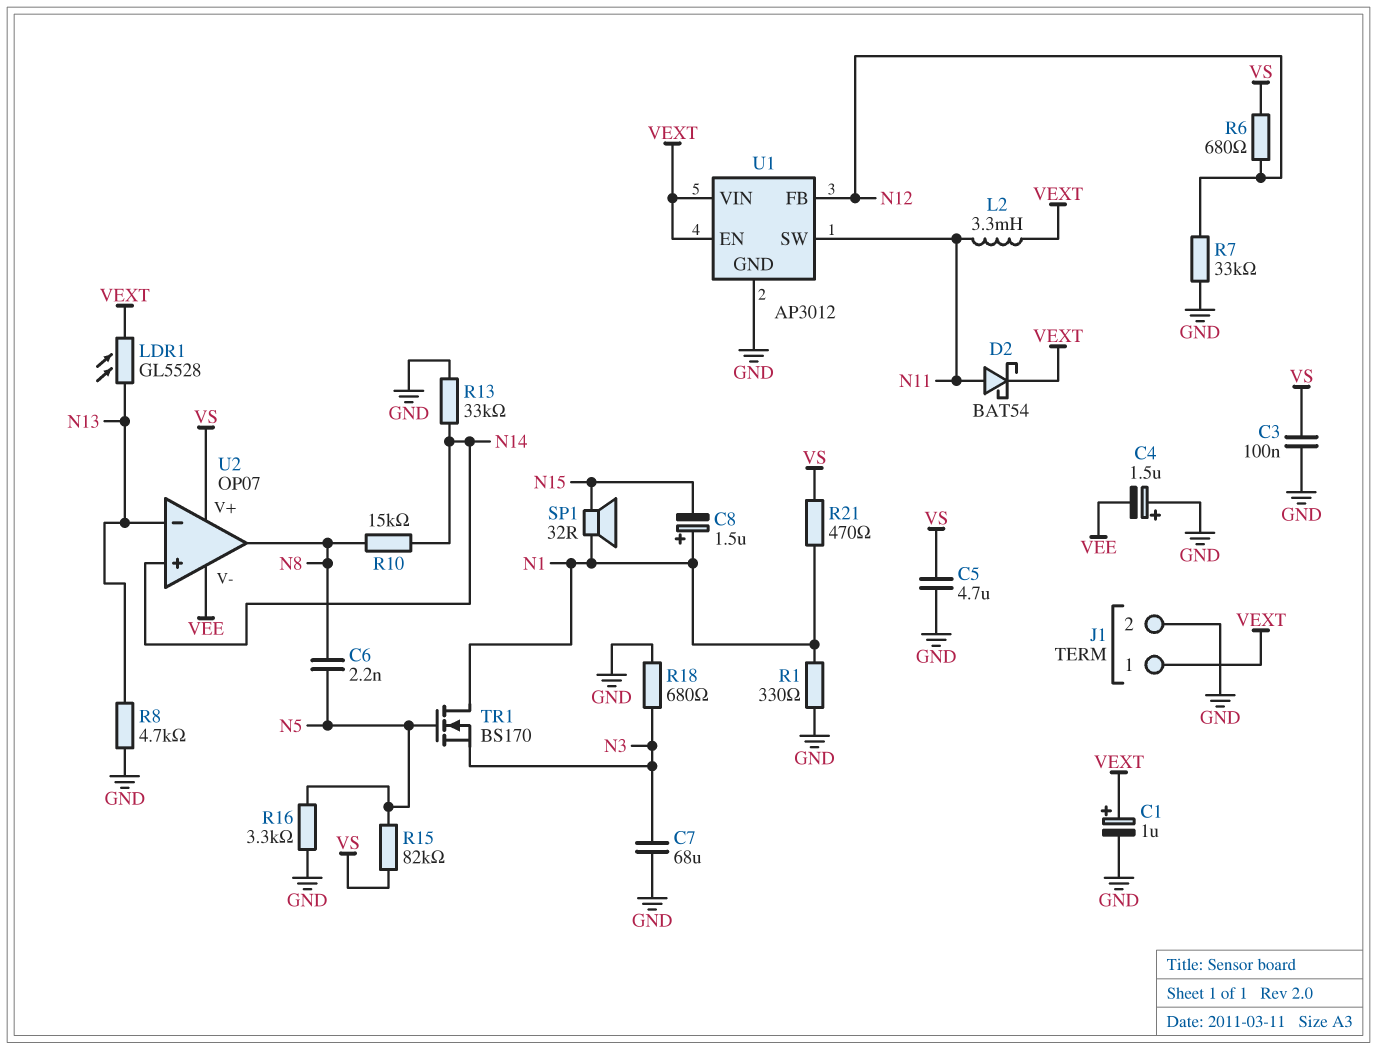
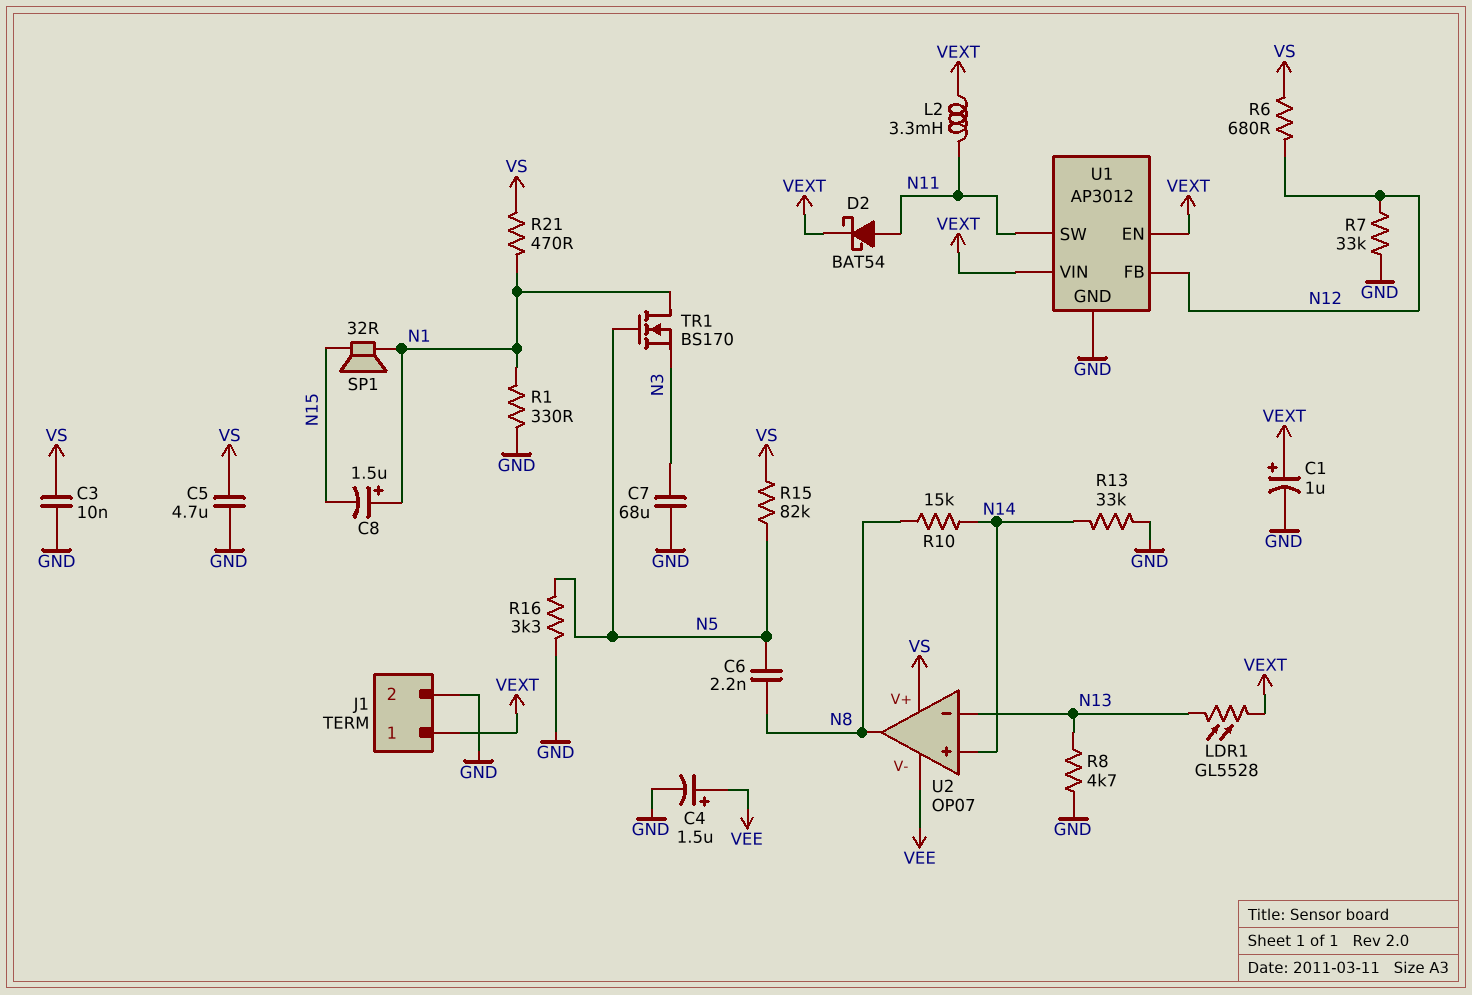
C3: 100nF (GND, VS) -> 10nF (GND, VS)
C4: 1.5uF (plus GND, minus VEE) -> 1.5uF (plus VEE, minus GND)
R18: 680 (GND, N3) -> none

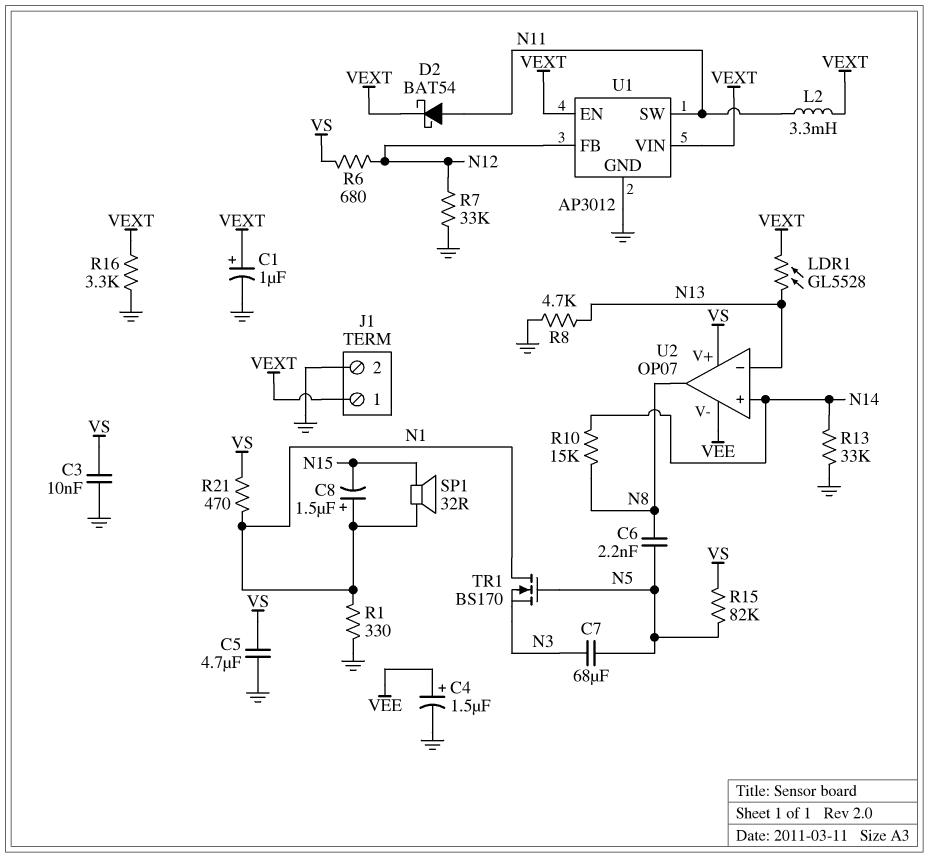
C7: 68uF (GND, N3) -> 68uF (N3, N5)
R16: 3.3k (GND, N5) -> 3.3k (GND, VEXT)

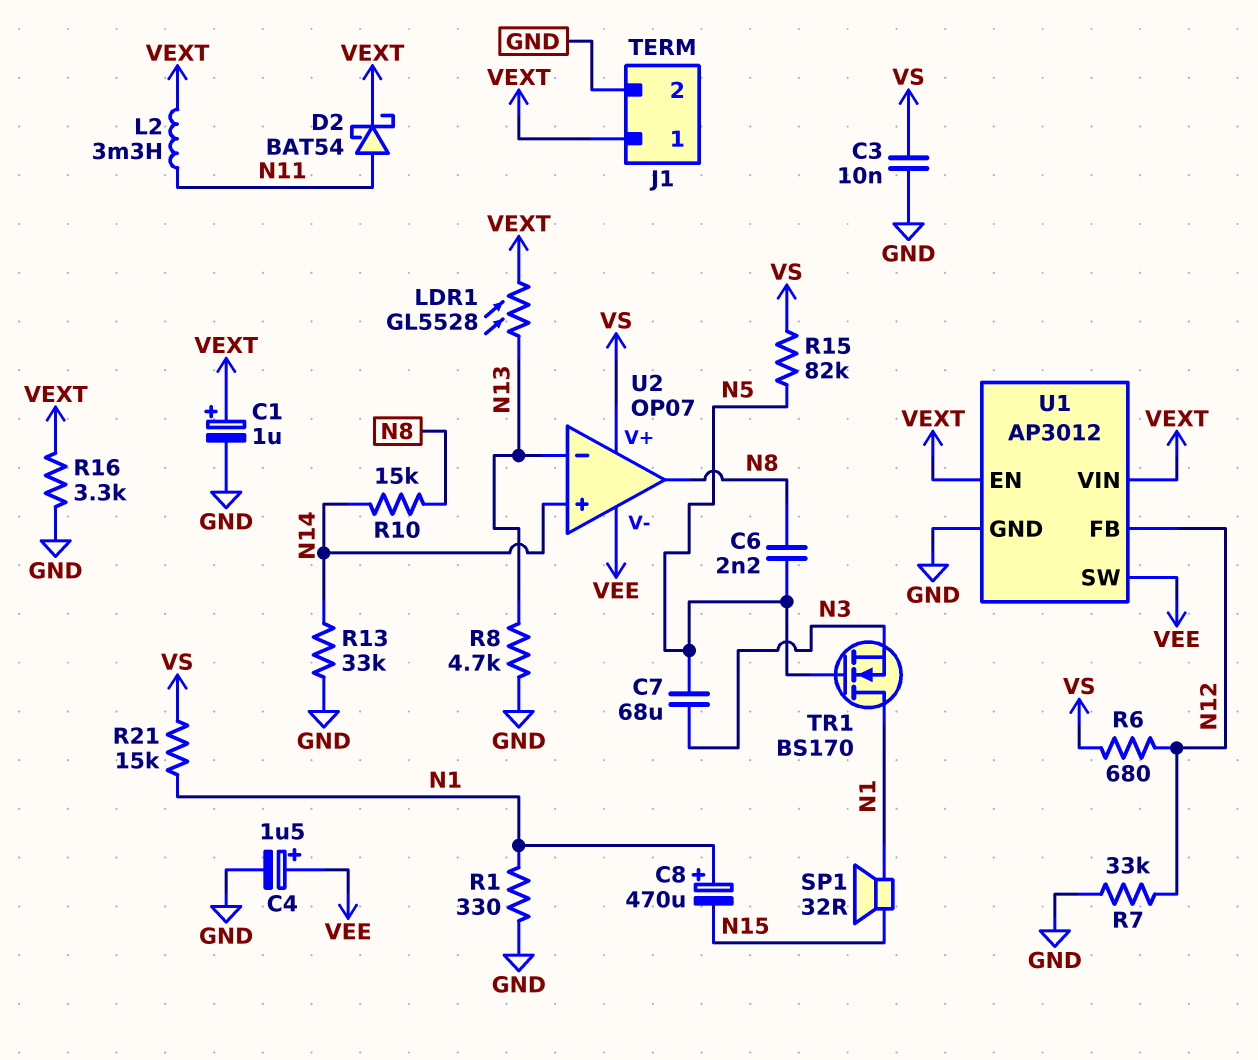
C5: 4.7uF (GND, VS) -> none
C8: 1.5uF (plus N1, minus N15) -> 470uF (plus N1, minus N15)
R21: 470 (N1, VS) -> 15k (N1, VS)
U1 pin SW: N11 -> VEE

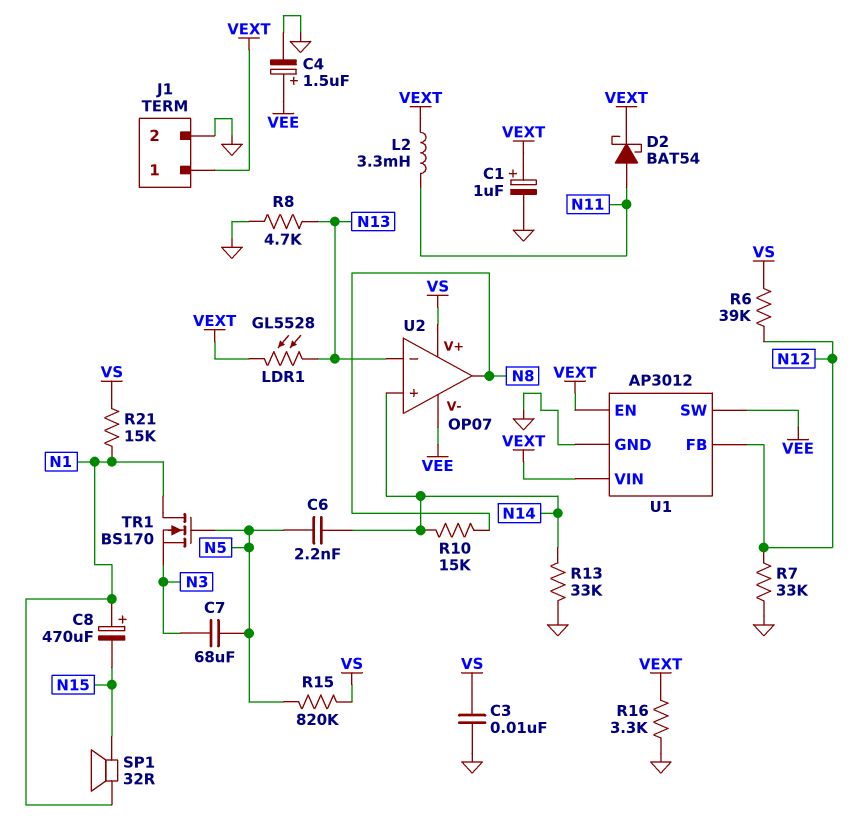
C6: 2.2nF (N5, N8) -> 2.2nF (N5, N14)
R1: 330 (GND, N1) -> none
R6: 680 (N12, VS) -> 39k (N12, VS)
R15: 82k (N5, VS) -> 820k (N5, VS)

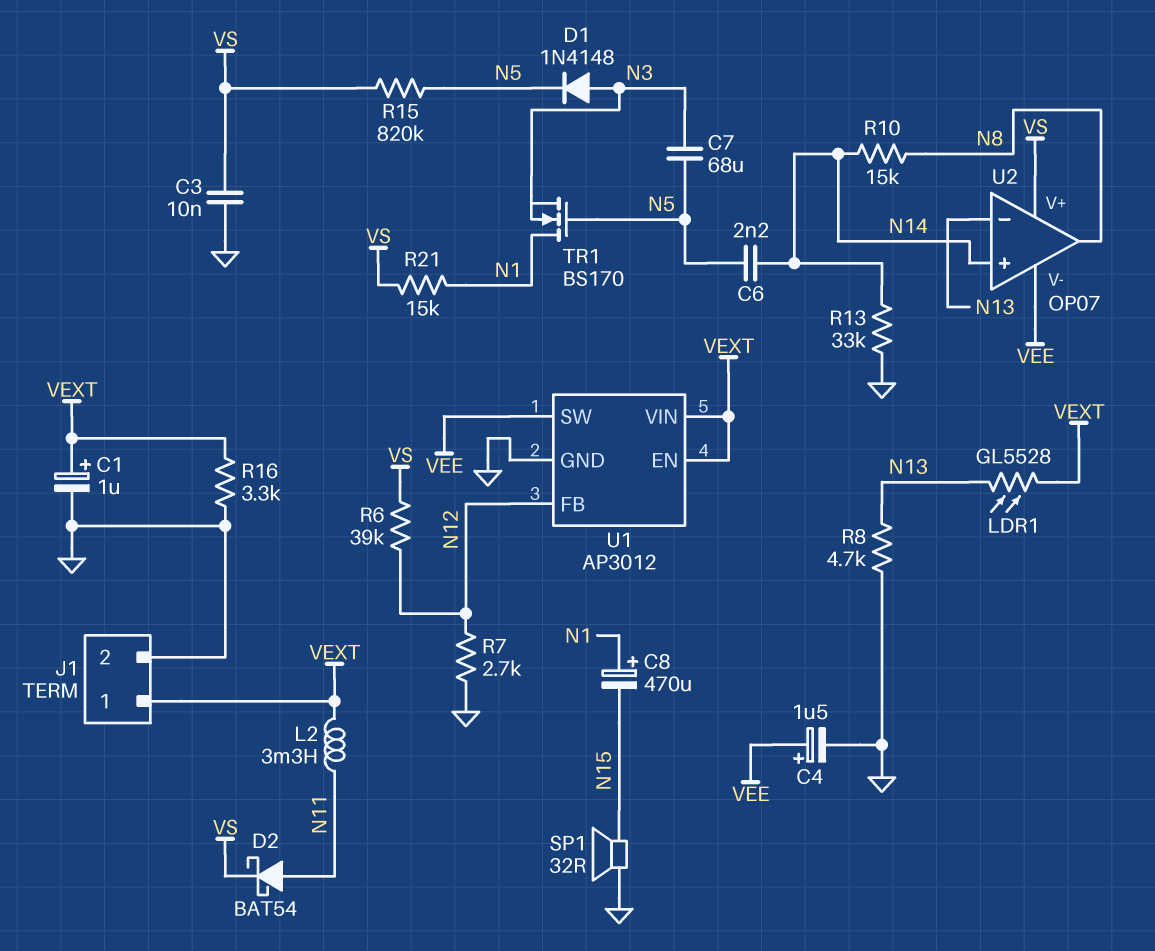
D1: none -> diode 1N4148 (A N3, K N5)
D2: schottky BAT54 (A N11, K VEXT) -> schottky BAT54 (A N11, K VS)
R7: 33k (GND, N12) -> 2.7k (GND, N12)
SP1: speaker 32R (N1, N15) -> speaker 32R (GND, N15)

